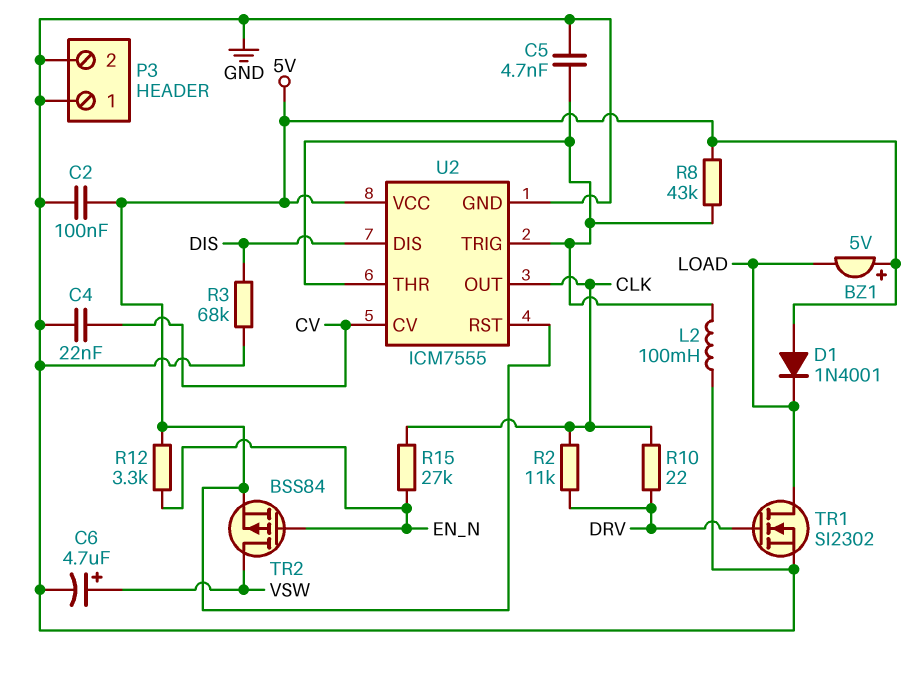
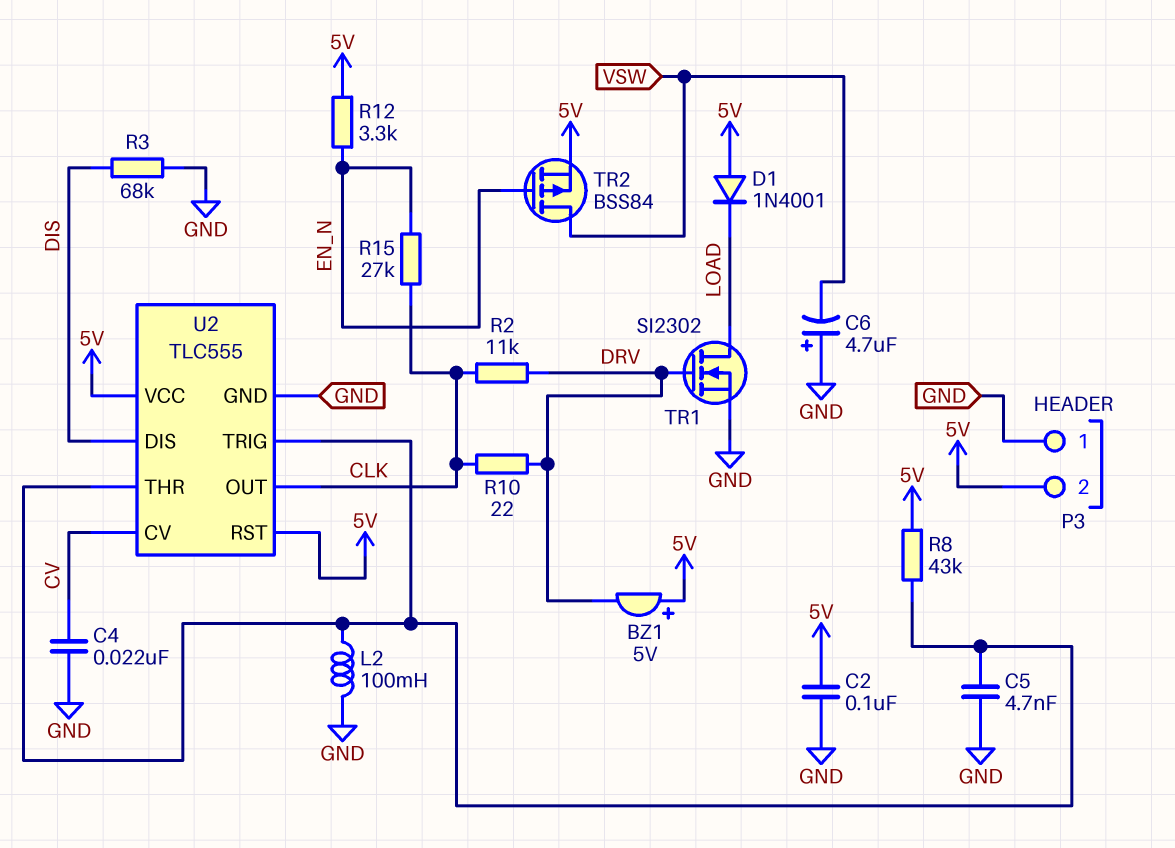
BZ1: buzzer 5V (plus 5V, minus LOAD) -> buzzer 5V (plus 5V, minus DRV)
C6: 4.7uF (plus VSW, minus GND) -> 4.7uF (plus GND, minus VSW)
P3 pin 2: GND -> 5V
U2: ICM7555 -> TLC555

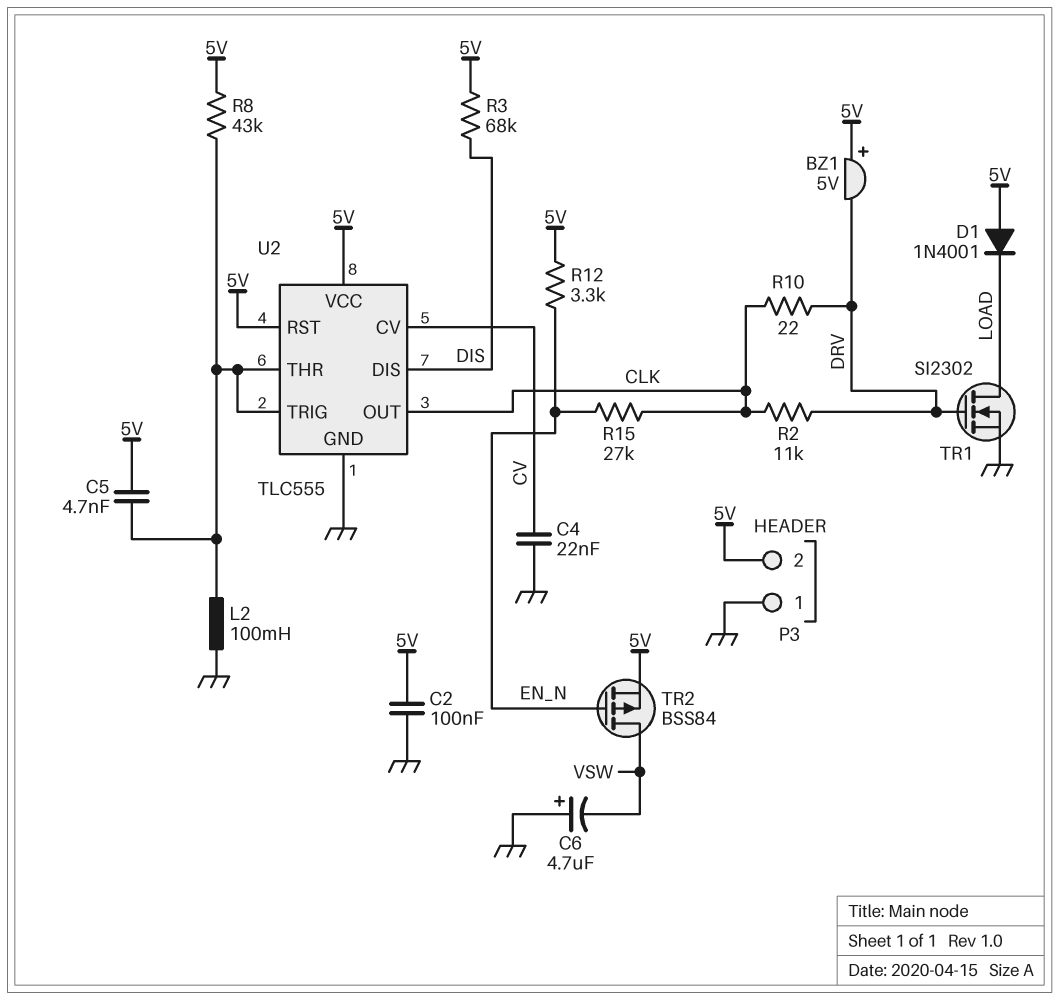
C5: 4.7nF (GND, U2/THR) -> 4.7nF (5V, U2/THR)
R3: 68k (DIS, GND) -> 68k (5V, DIS)

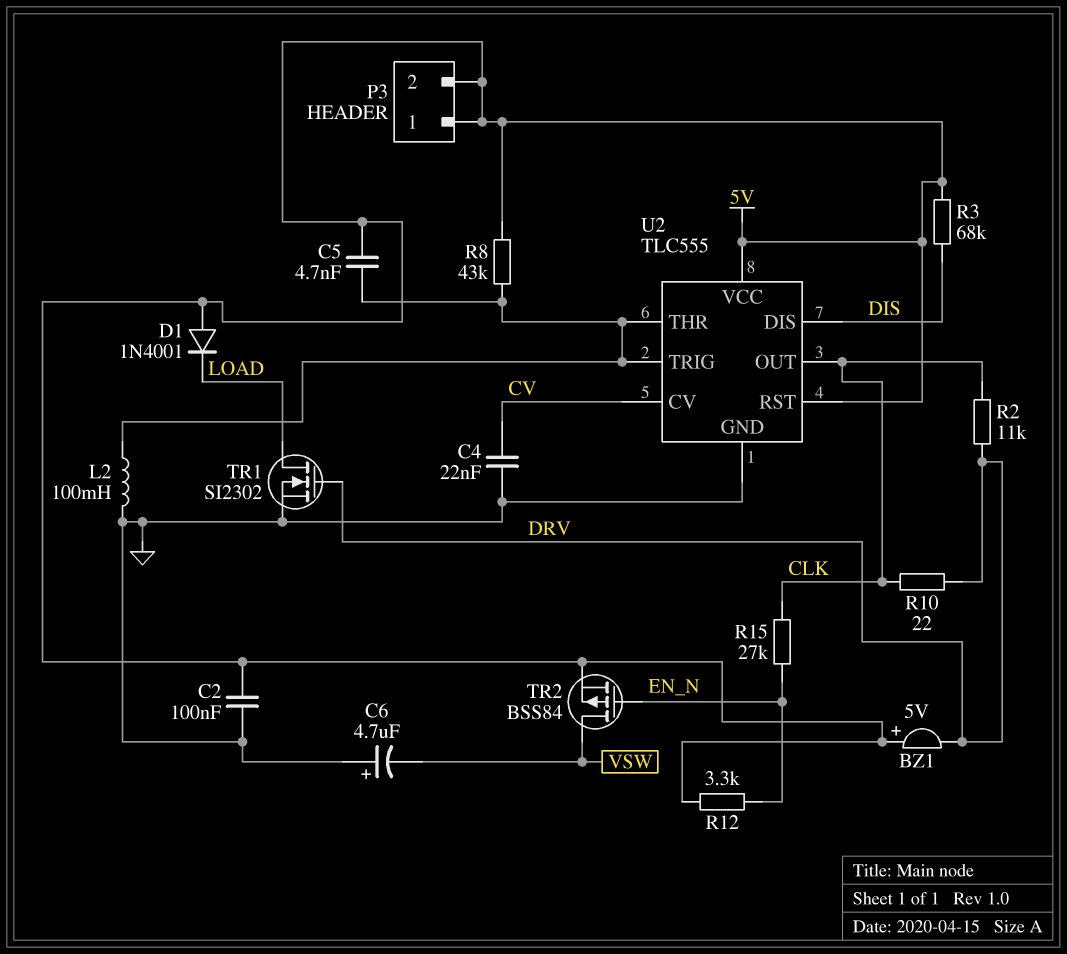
P3 pin 1: GND -> 5V

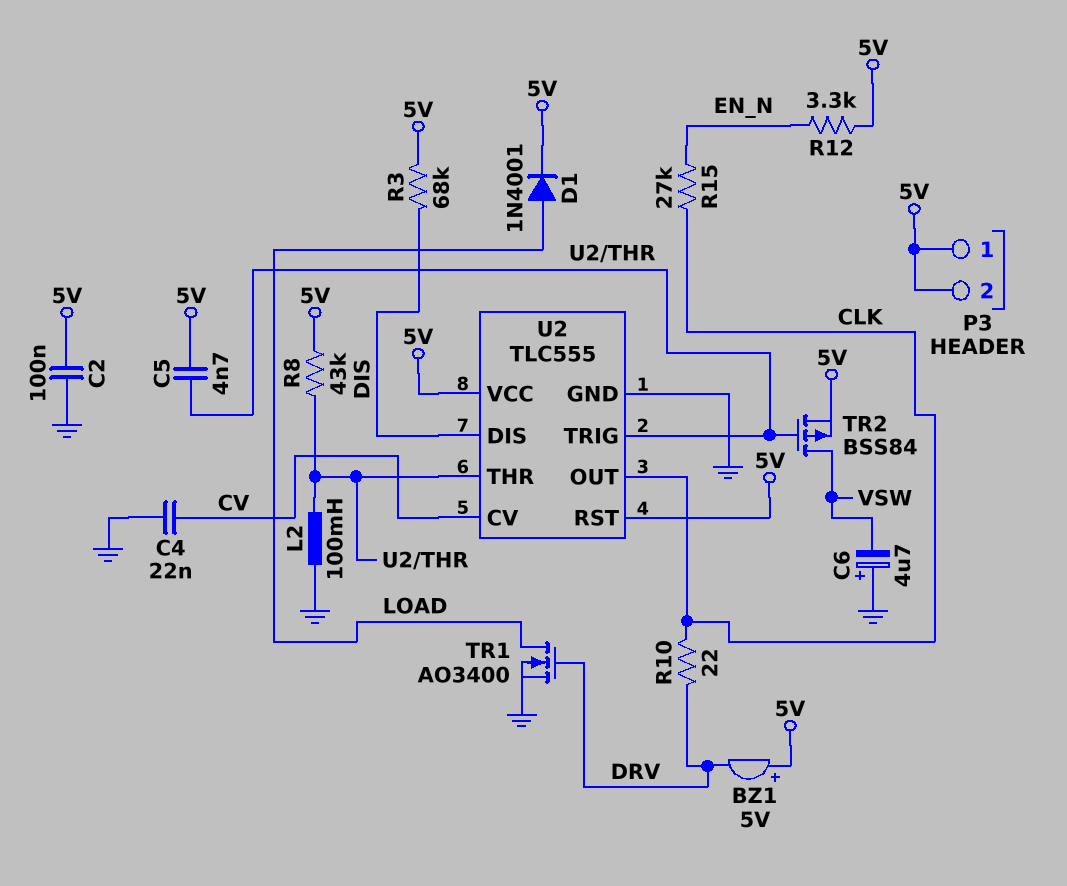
D1: diode 1N4001 (A 5V, K LOAD) -> diode 1N4001 (A LOAD, K 5V)
R2: 11k (CLK, DRV) -> none
TR1: NMOS SI2302 (G DRV, D LOAD, S GND) -> NMOS AO3400 (G DRV, D LOAD, S GND)
TR2: PMOS BSS84 (G EN_N, D VSW, S 5V) -> PMOS BSS84 (G U2/THR, D VSW, S 5V)

